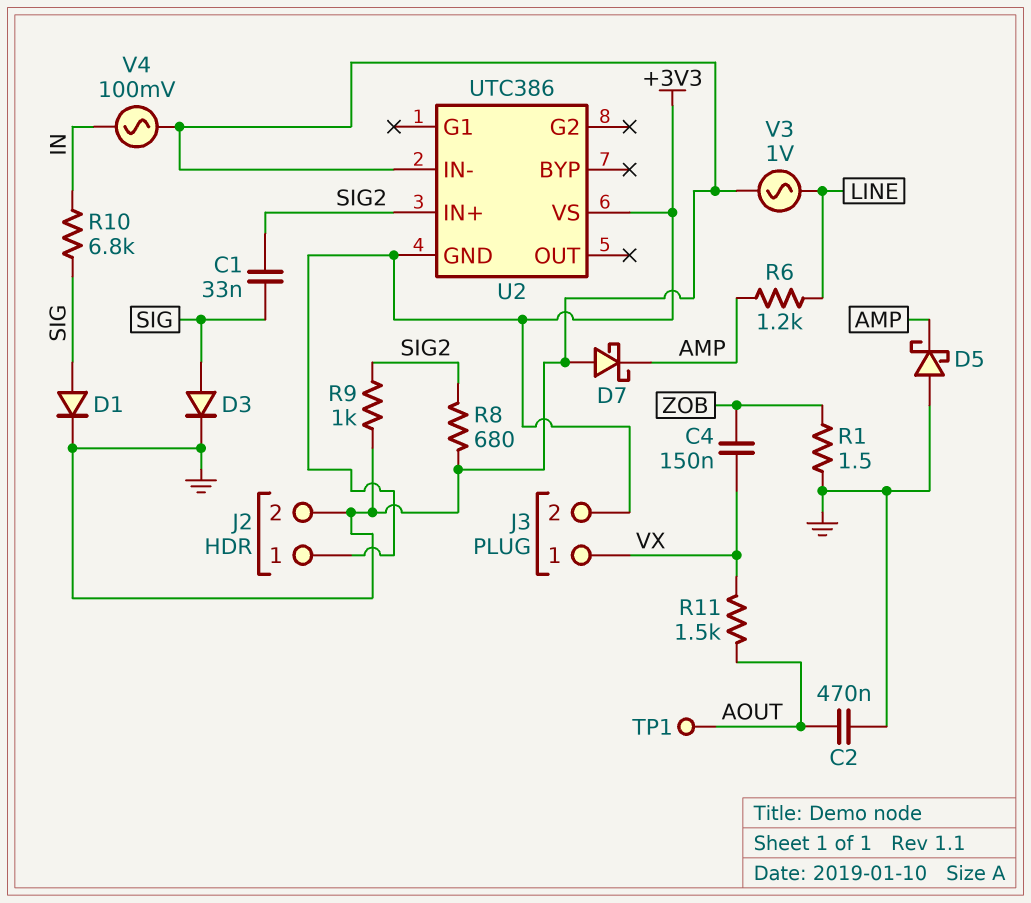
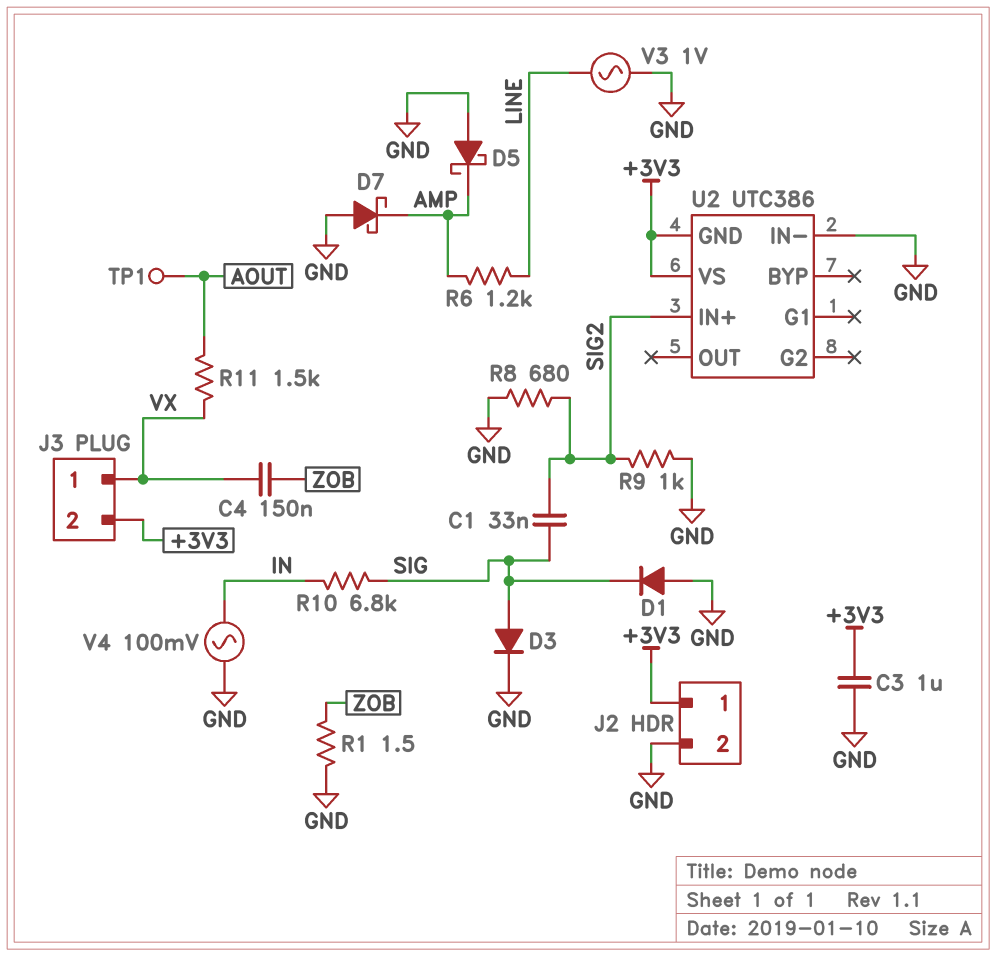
C2: 470nF (AOUT, GND) -> none
C3: none -> 1uF (+3V3, GND)
D1: diode (A SIG, K GND) -> diode (A GND, K SIG)

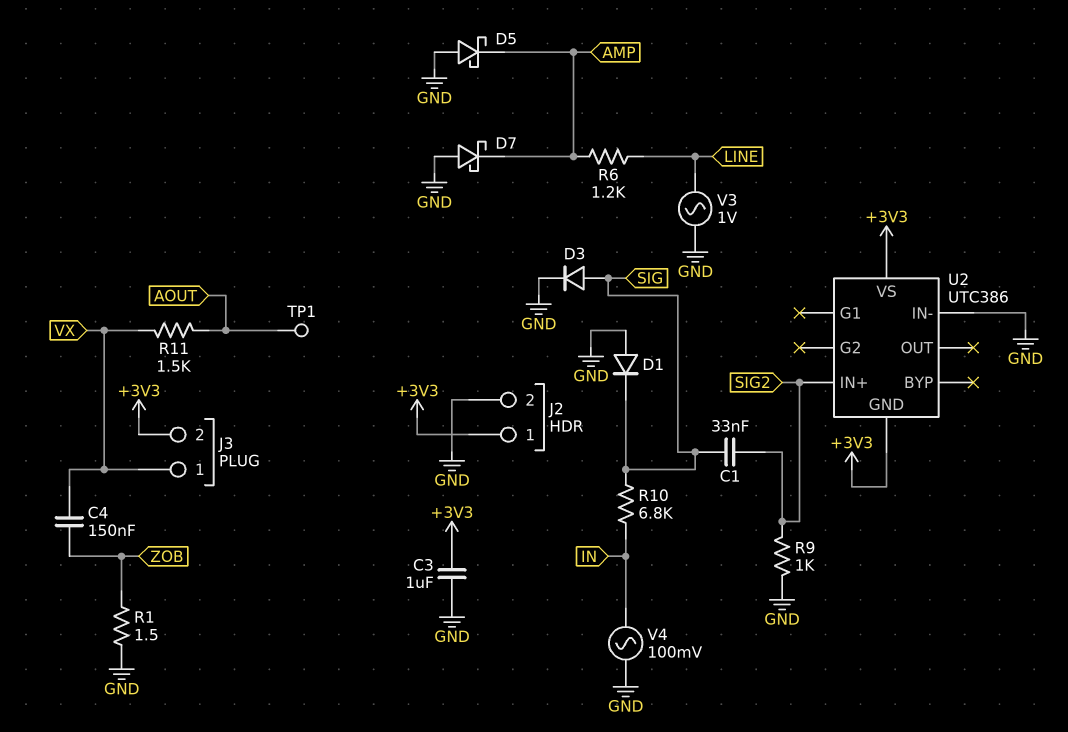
R8: 680 (GND, SIG2) -> none

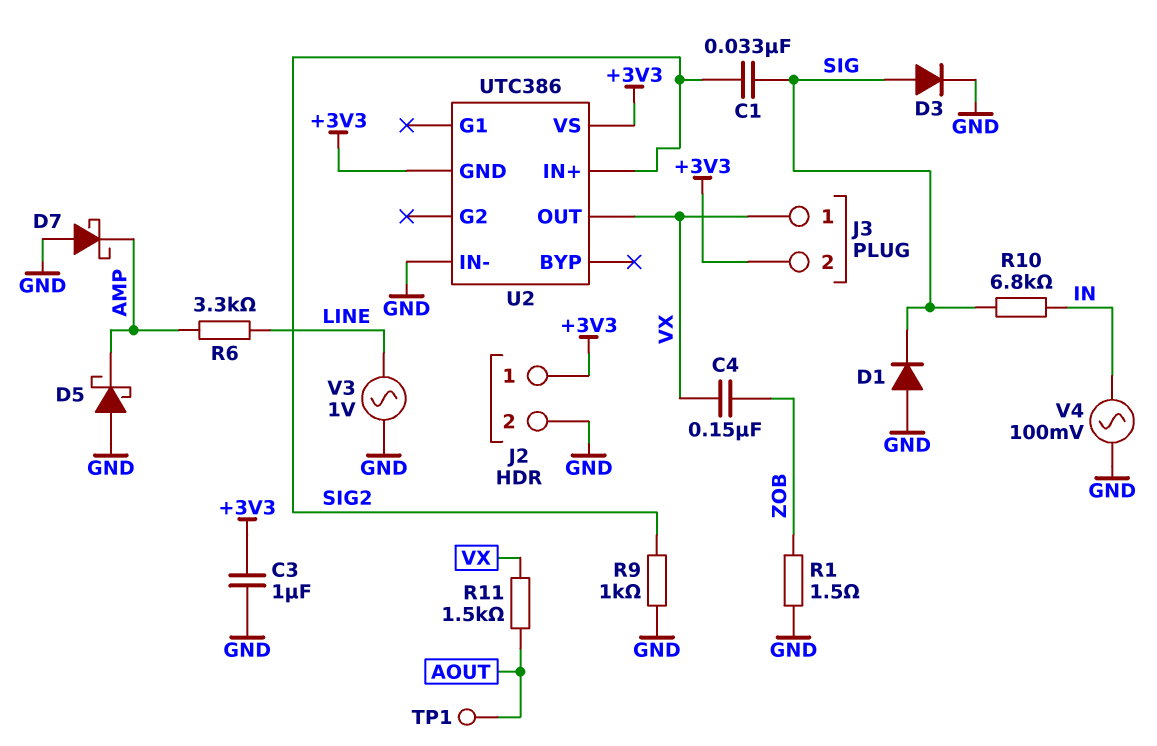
R6: 1.2k (AMP, LINE) -> 3.3k (AMP, LINE)
U2 pin OUT: none -> VX

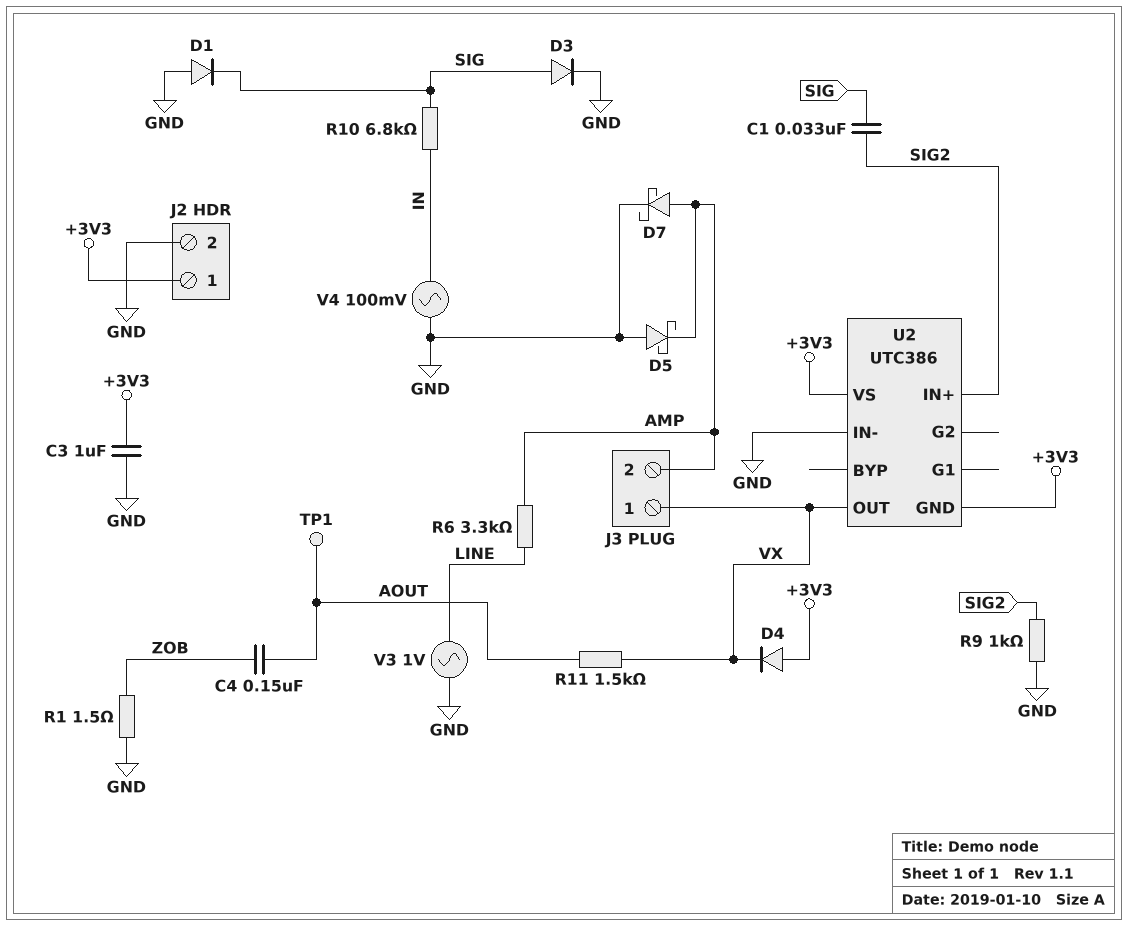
C4: 150nF (VX, ZOB) -> 150nF (AOUT, ZOB)
D4: none -> diode (A +3V3, K VX)
D7: schottky (A GND, K AMP) -> schottky (A AMP, K GND)
J3 pin 2: +3V3 -> AMP

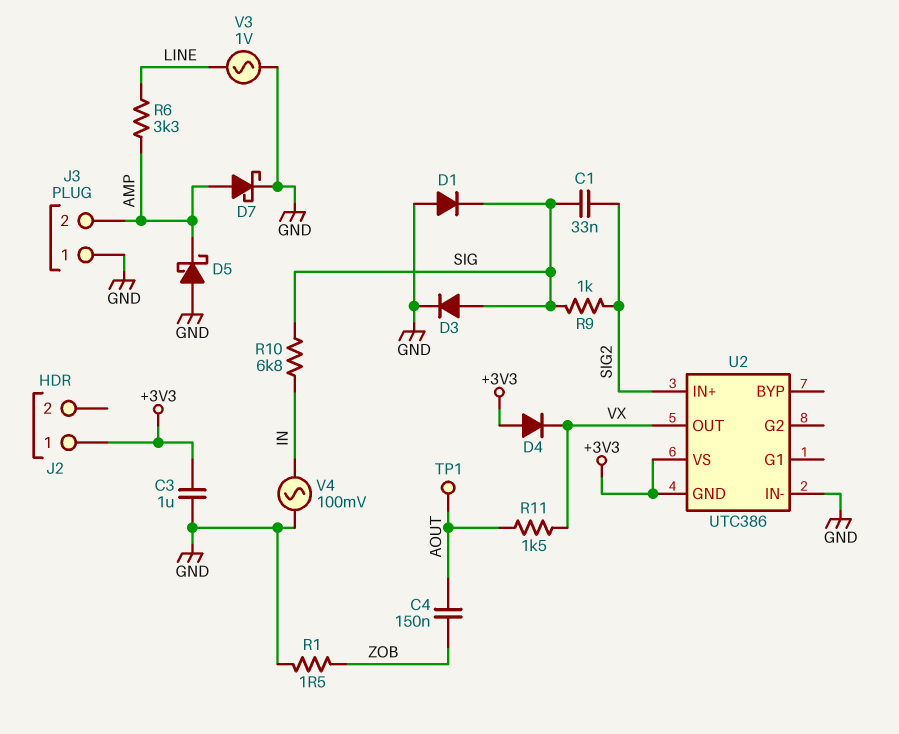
J2 pin 2: GND -> none
J3 pin 1: VX -> GND
R9: 1k (GND, SIG2) -> 1k (SIG, SIG2)

